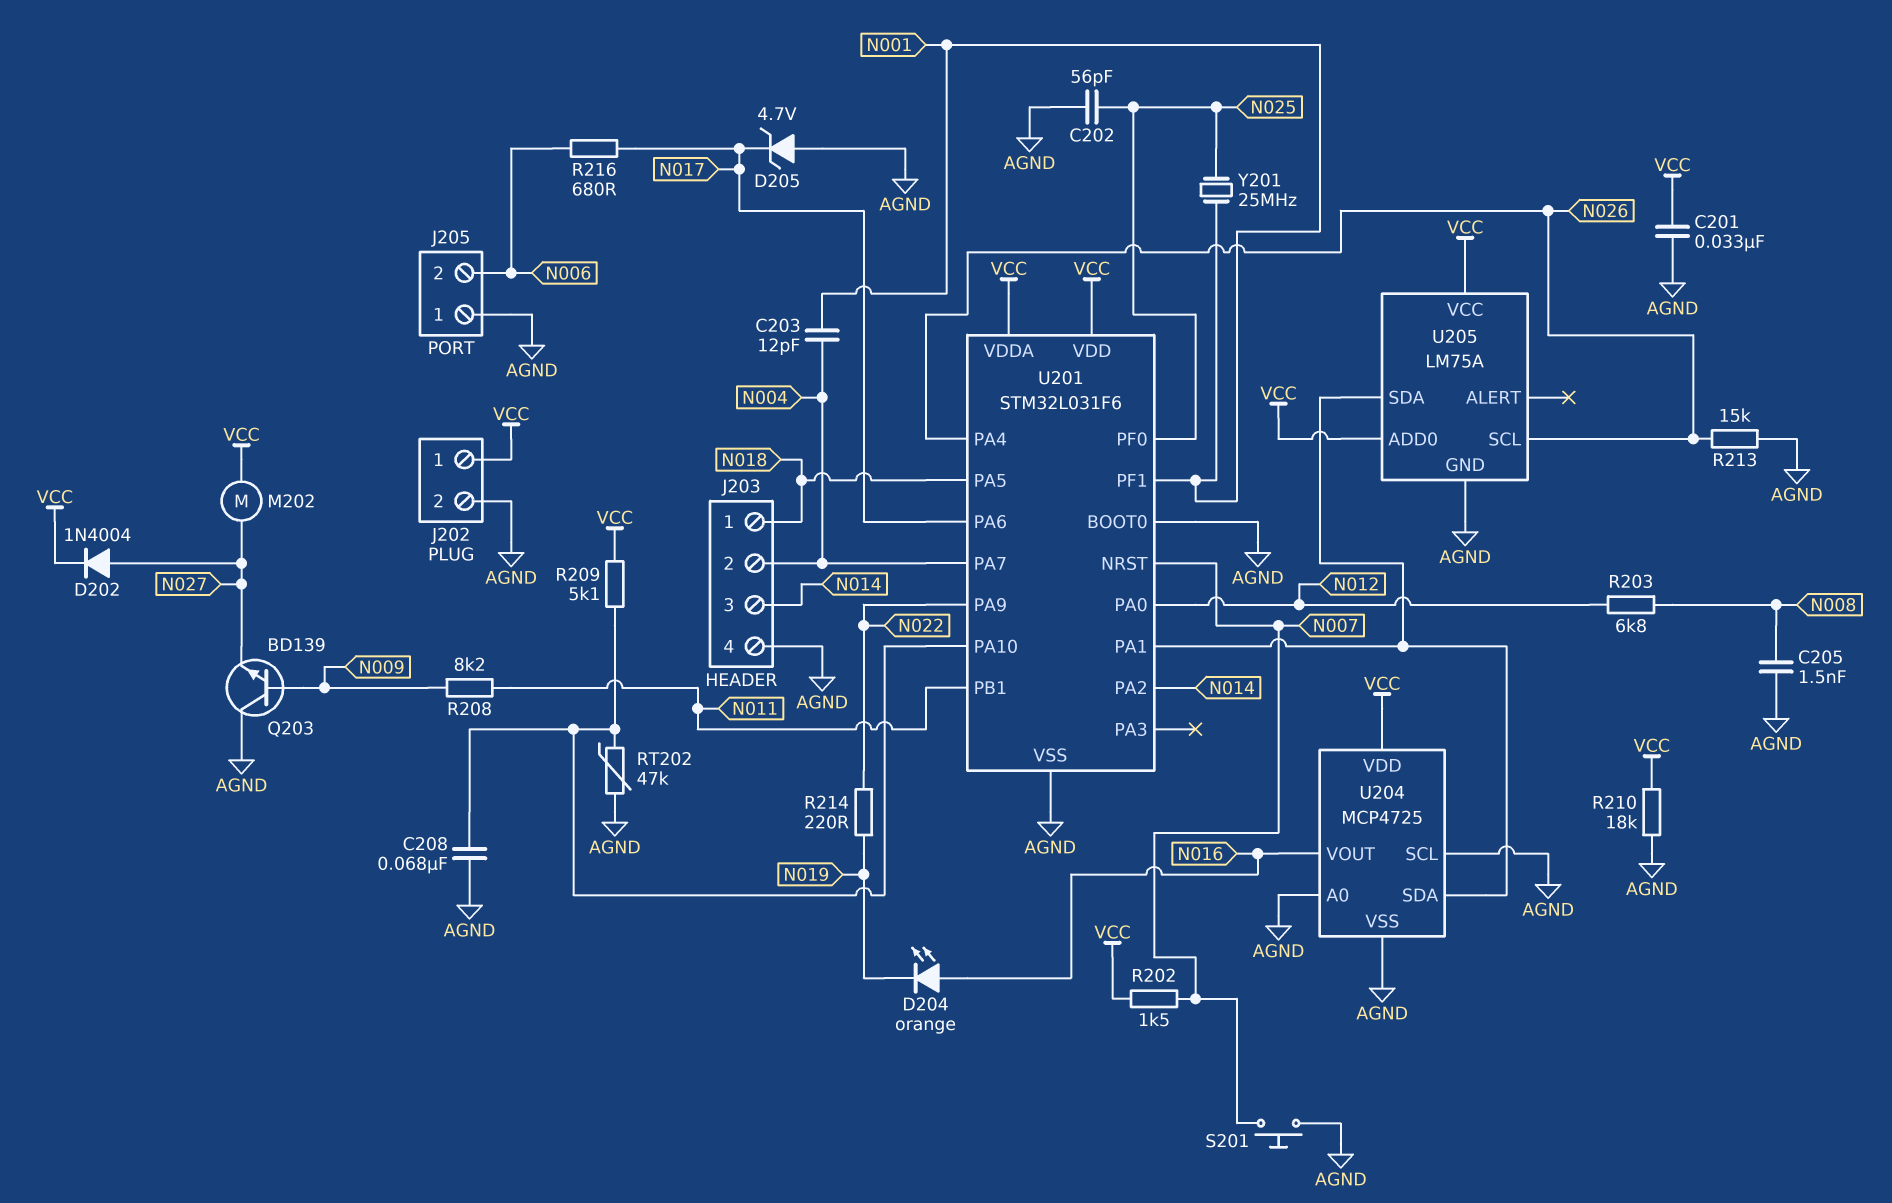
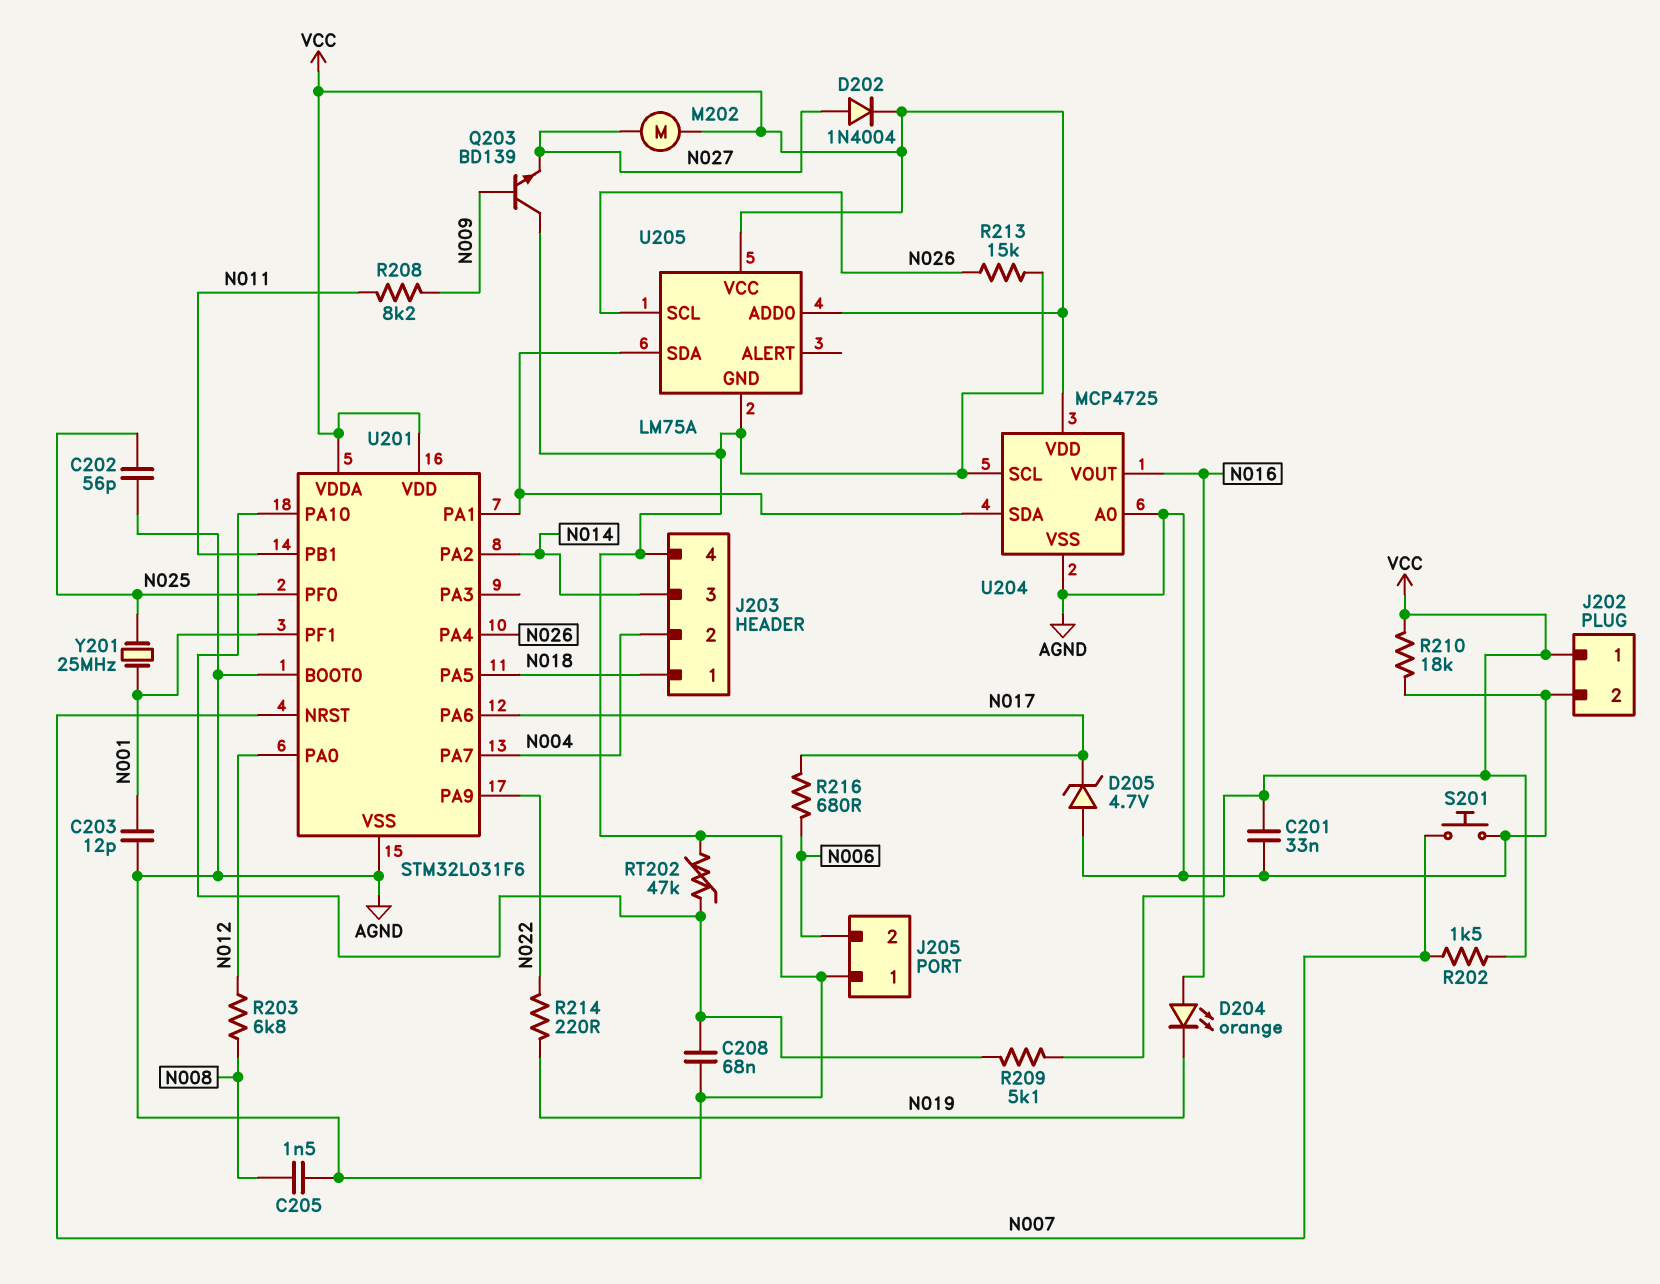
C203: 12pF (N001, N004) -> 12pF (AGND, N001)

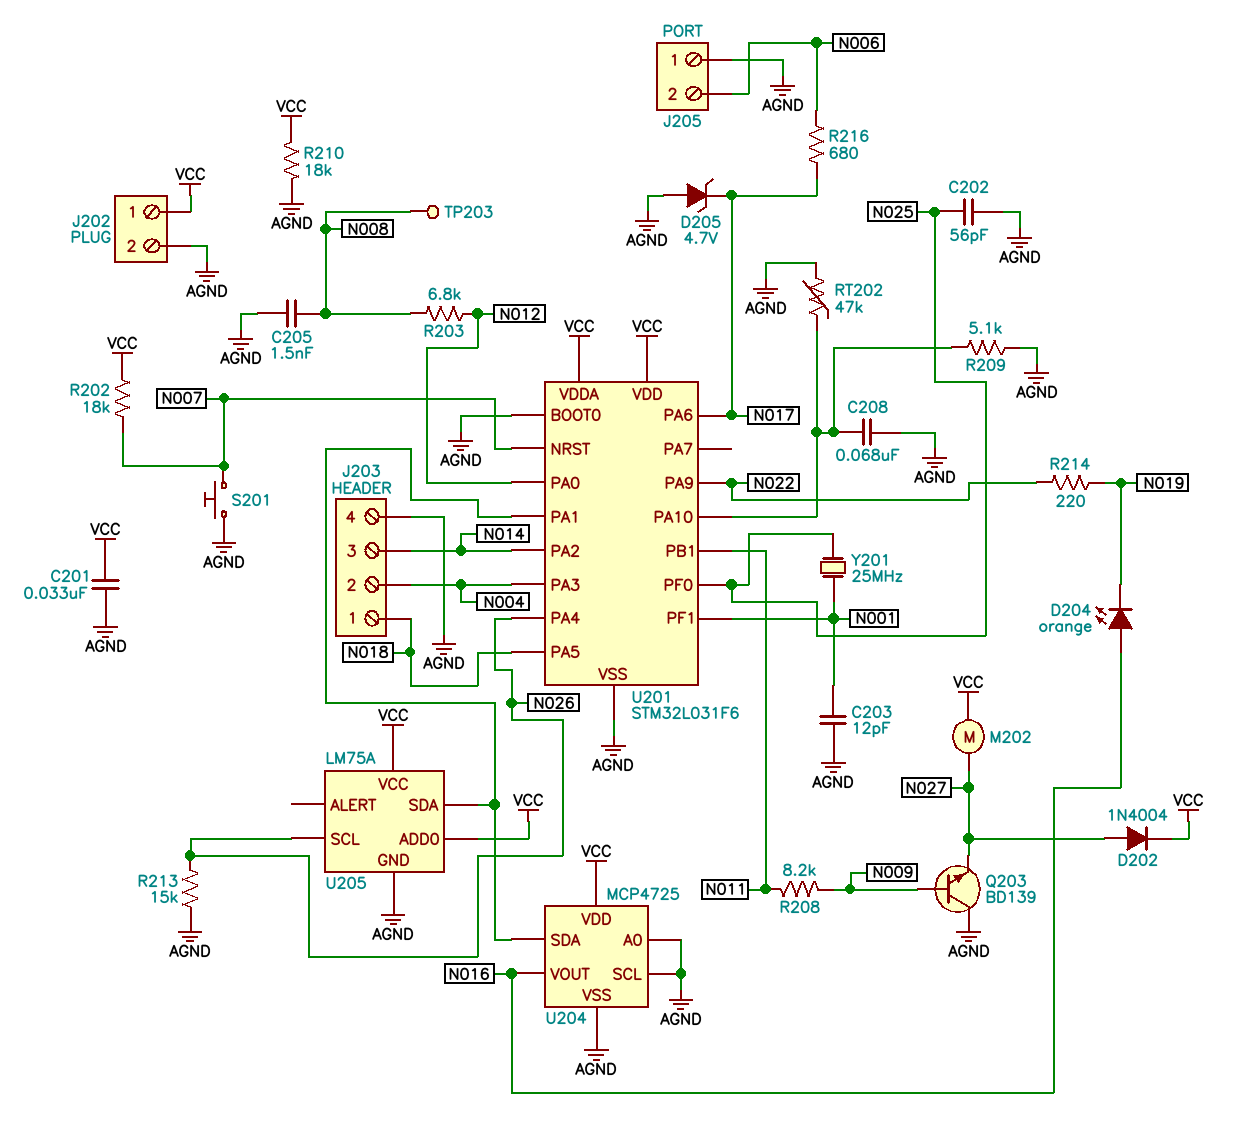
R202: 1.5k (N007, VCC) -> 18k (N007, VCC)
R209: 5.1k (U201/PA10, VCC) -> 5.1k (AGND, U201/PA10)
TP203: none -> test point (N008)
U201 pin PA3: none -> N004
U201 pin PA7: N004 -> none

